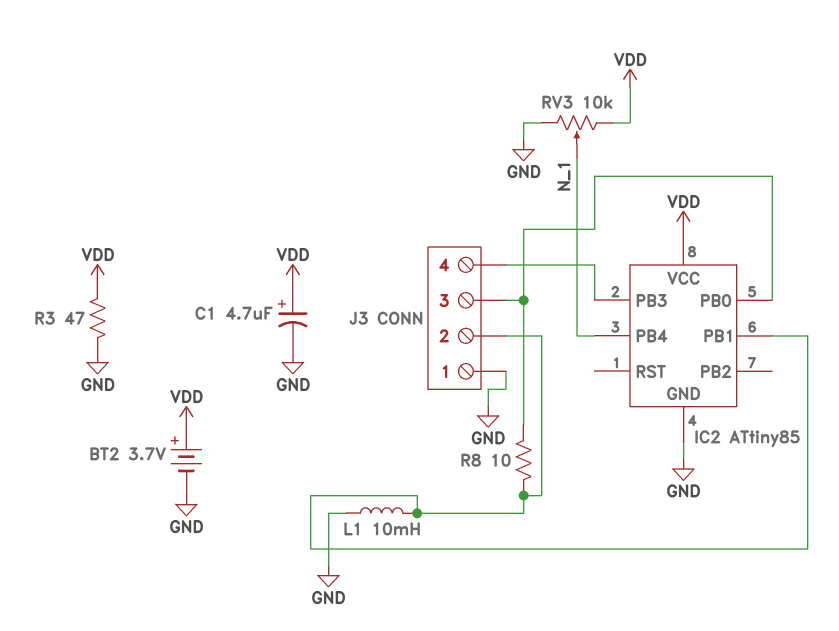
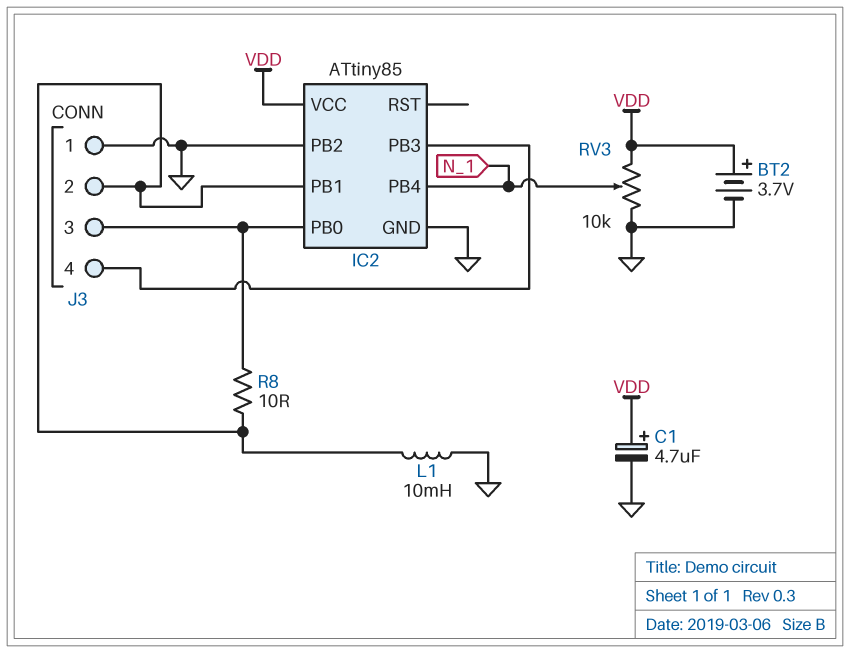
IC2 pin PB2: none -> GND
R3: 47 (GND, VDD) -> none

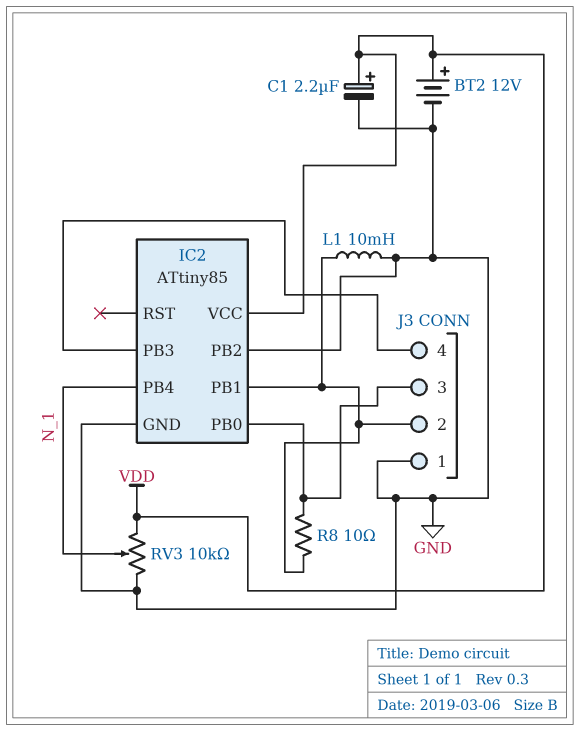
BT2: 3.7V (plus VDD, minus GND) -> 12V (plus VDD, minus GND)
C1: 4.7uF (plus VDD, minus GND) -> 2.2uF (plus VDD, minus GND)

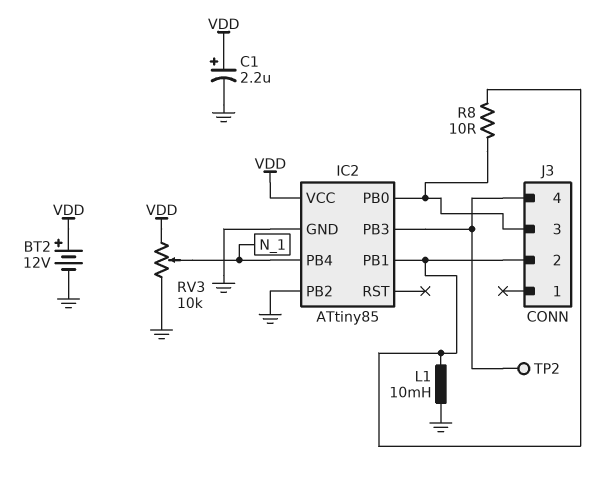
J3 pin 1: GND -> none
TP2: none -> test point (IC2/PB3)

